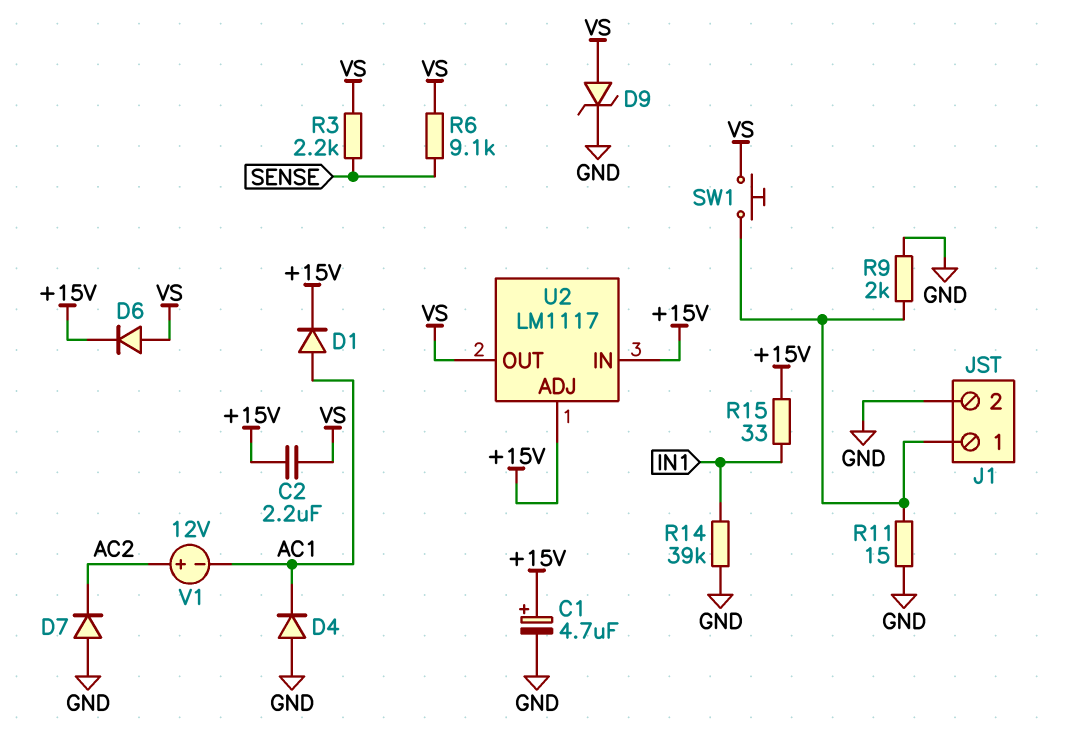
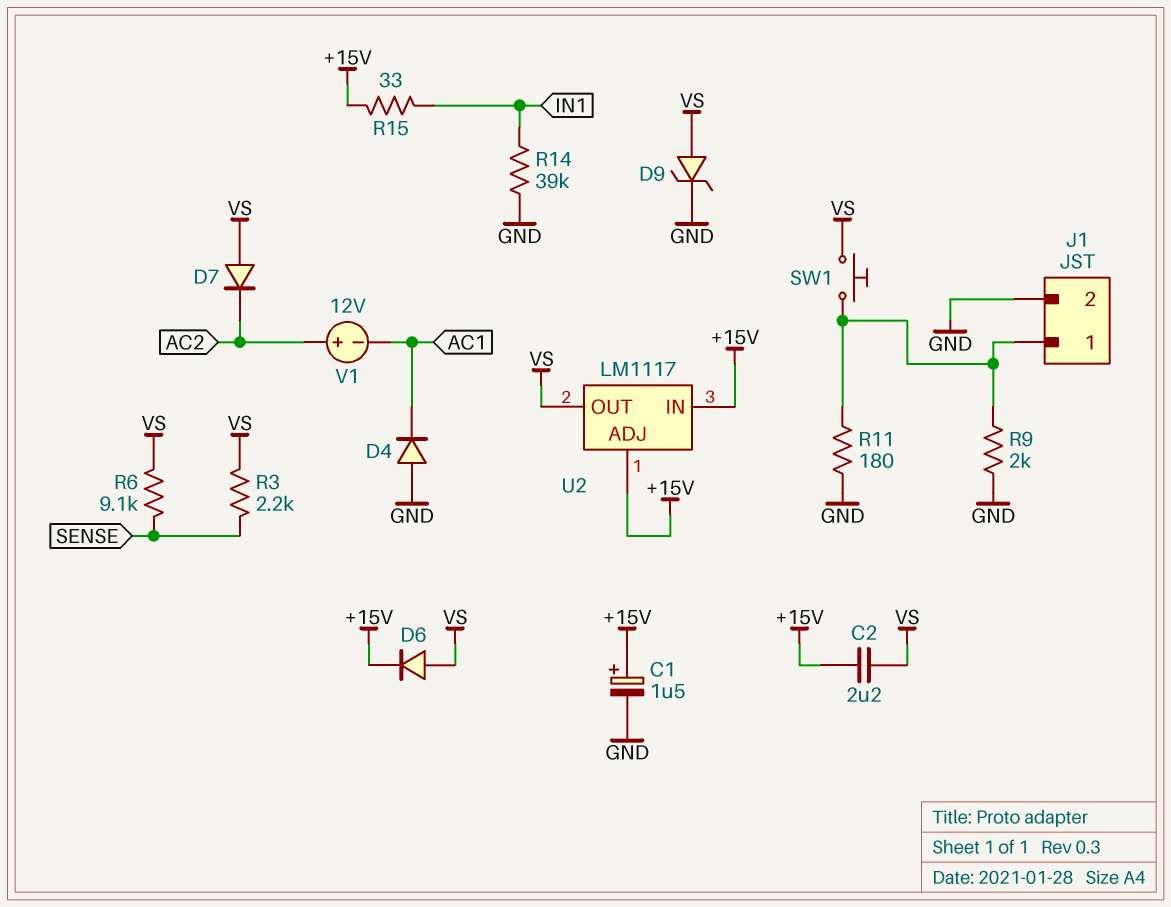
C1: 4.7uF (plus +15V, minus GND) -> 1.5uF (plus +15V, minus GND)
D1: diode (A AC1, K +15V) -> none
D7: diode (A GND, K AC2) -> diode (A VS, K AC2)
R11: 15 (GND, J1/1) -> 180 (GND, J1/1)

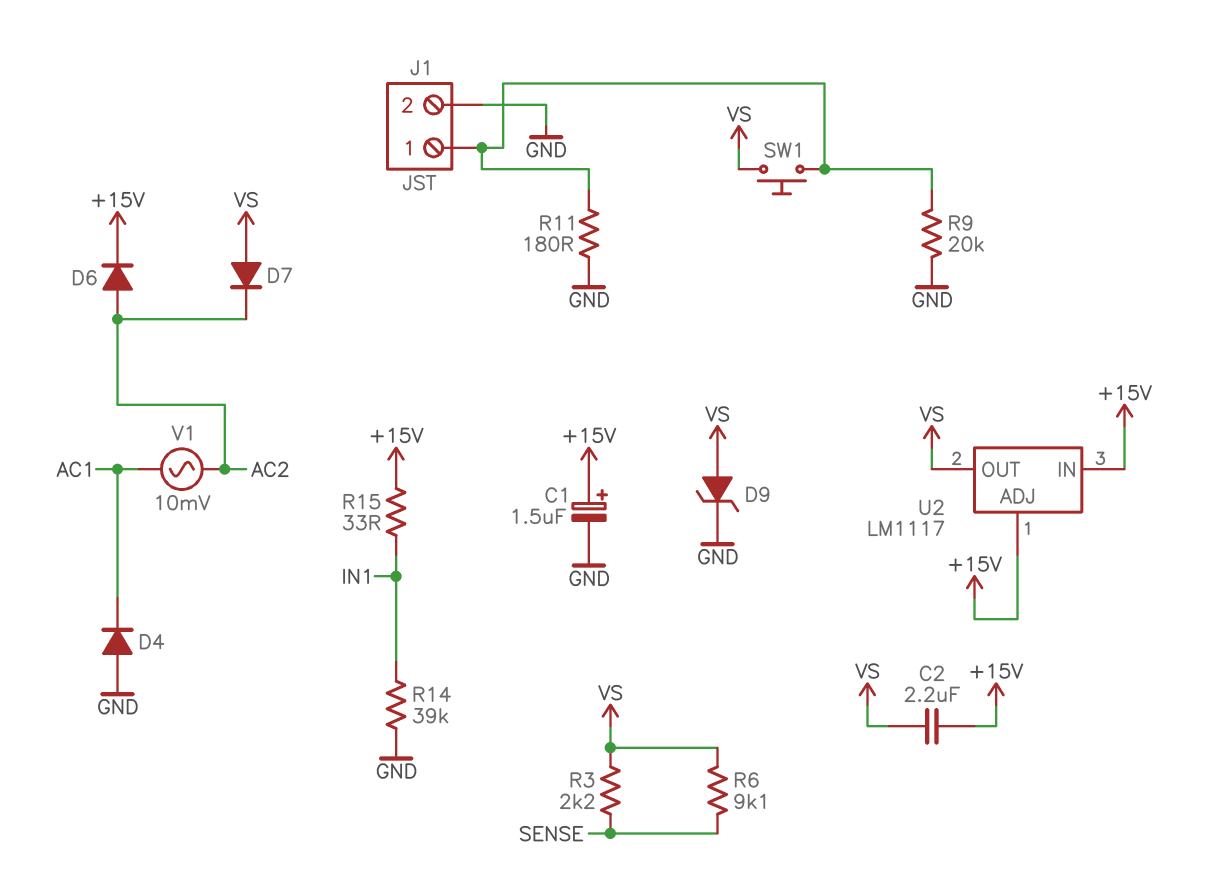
D6: diode (A VS, K +15V) -> diode (A AC2, K +15V)
R9: 2k (GND, J1/1) -> 20k (GND, J1/1)
V1: 12V (plus AC2, minus AC1) -> AC 10mV (AC1, AC2)

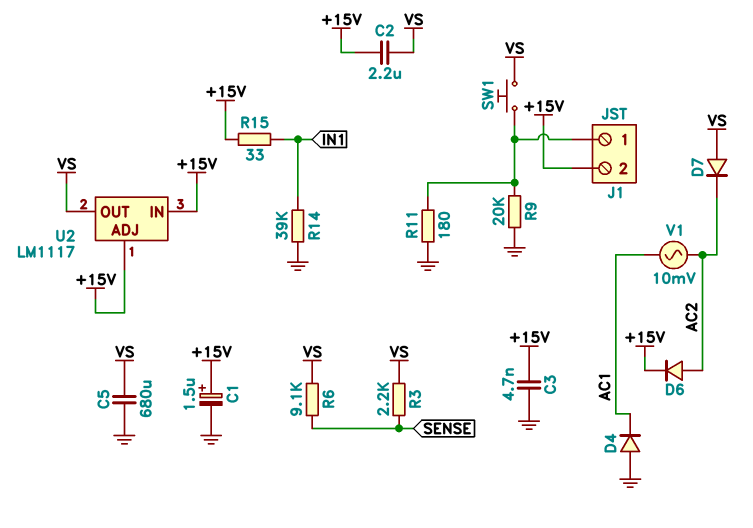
C3: none -> 4.7nF (+15V, GND)
C5: none -> 680uF (GND, VS)
D9: zener (A VS, K GND) -> none
J1 pin 2: GND -> +15V

